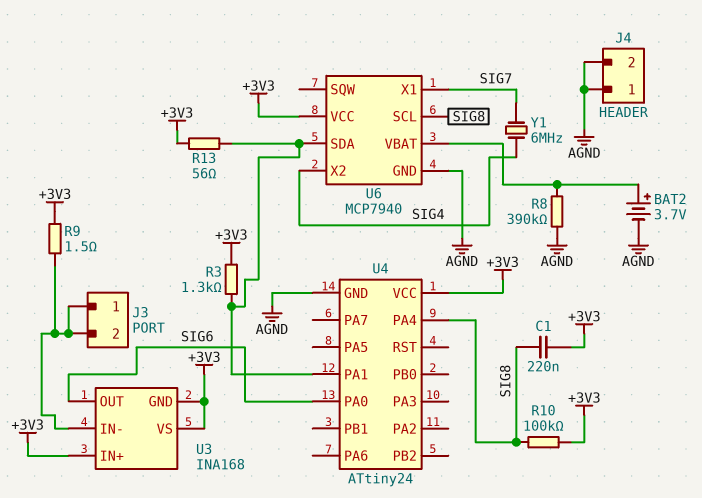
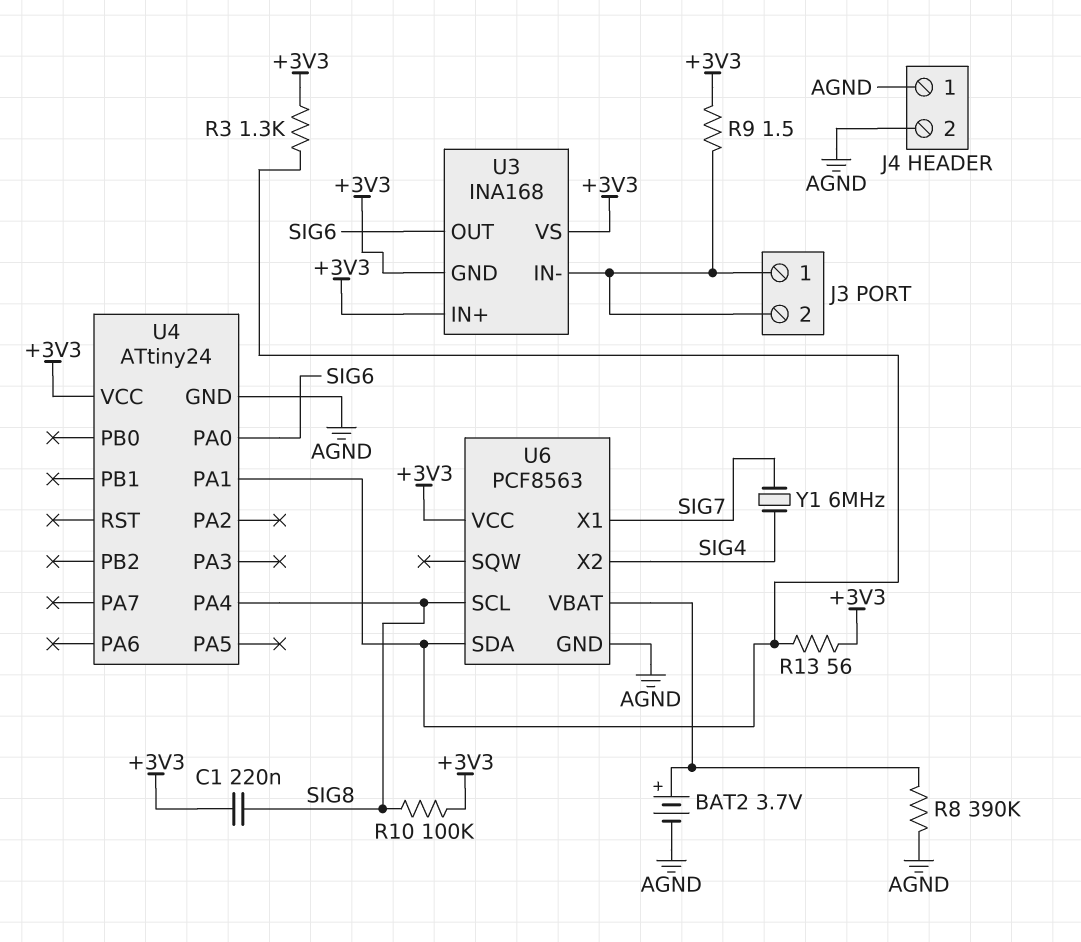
U6: MCP7940 -> PCF8563

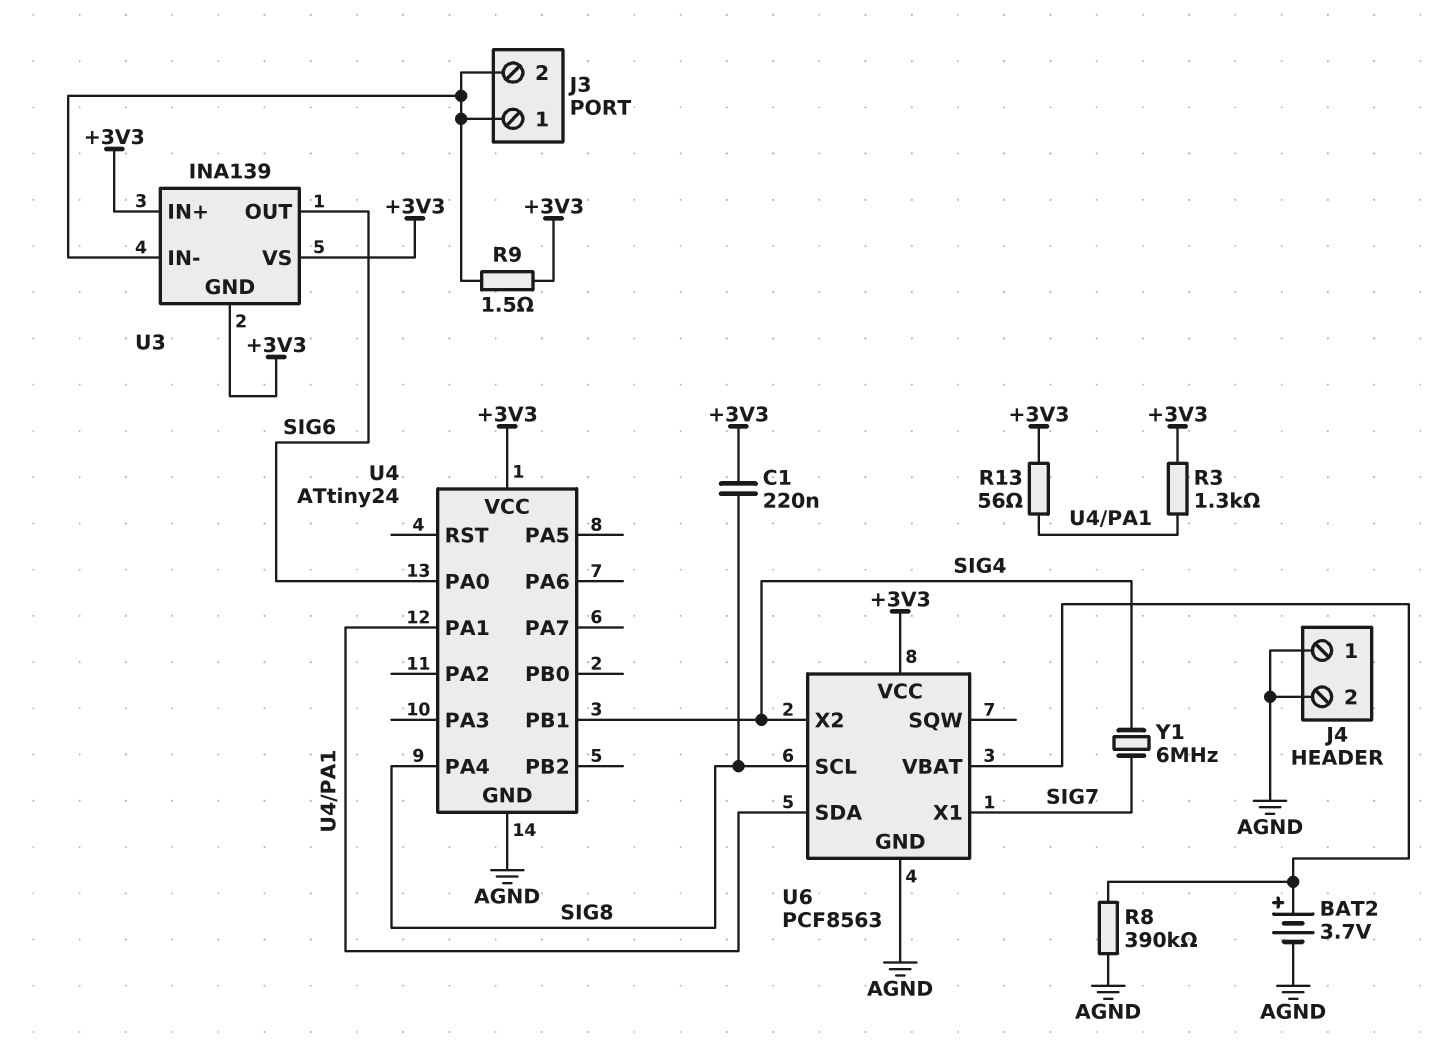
R10: 100k (+3V3, SIG8) -> none
U3: INA168 -> INA139
U4 pin PB1: none -> SIG4

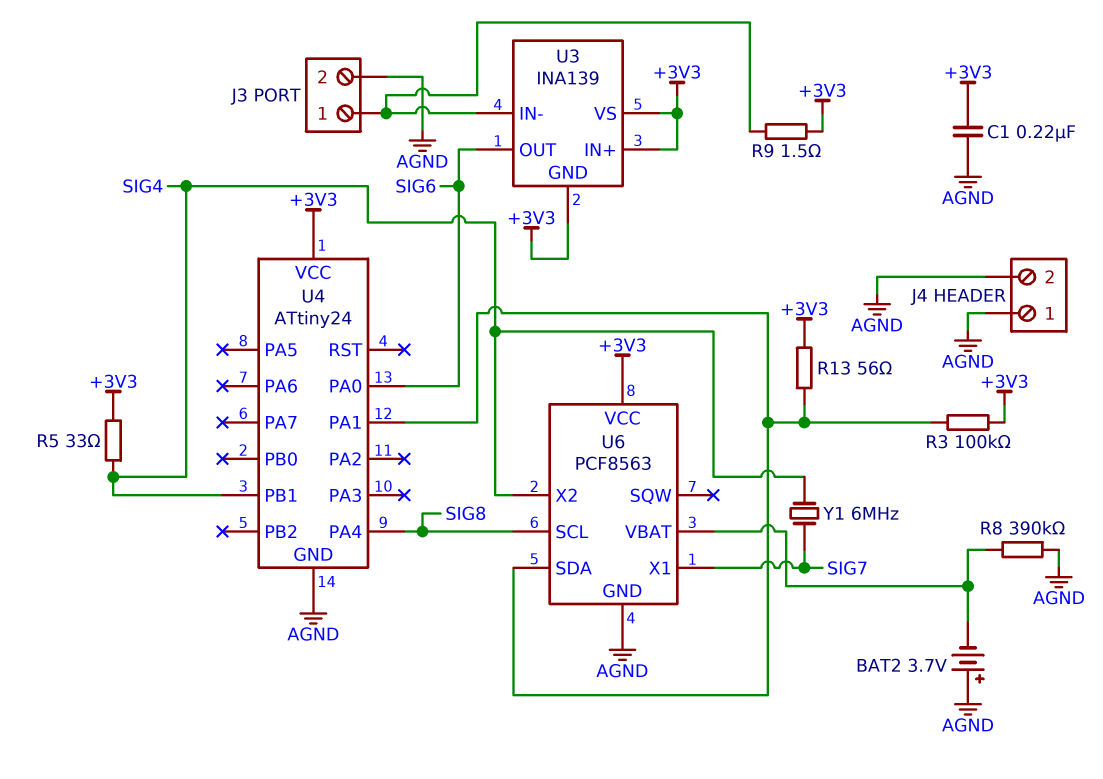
BAT2: 3.7V (plus U6/VBAT, minus AGND) -> 3.7V (plus AGND, minus U6/VBAT)
C1: 220nF (+3V3, SIG8) -> 220nF (+3V3, AGND)
J3 pin 2: J3/1 -> AGND
R3: 1.3k (+3V3, U4/PA1) -> 100k (+3V3, U4/PA1)
R5: none -> 33 (+3V3, SIG4)

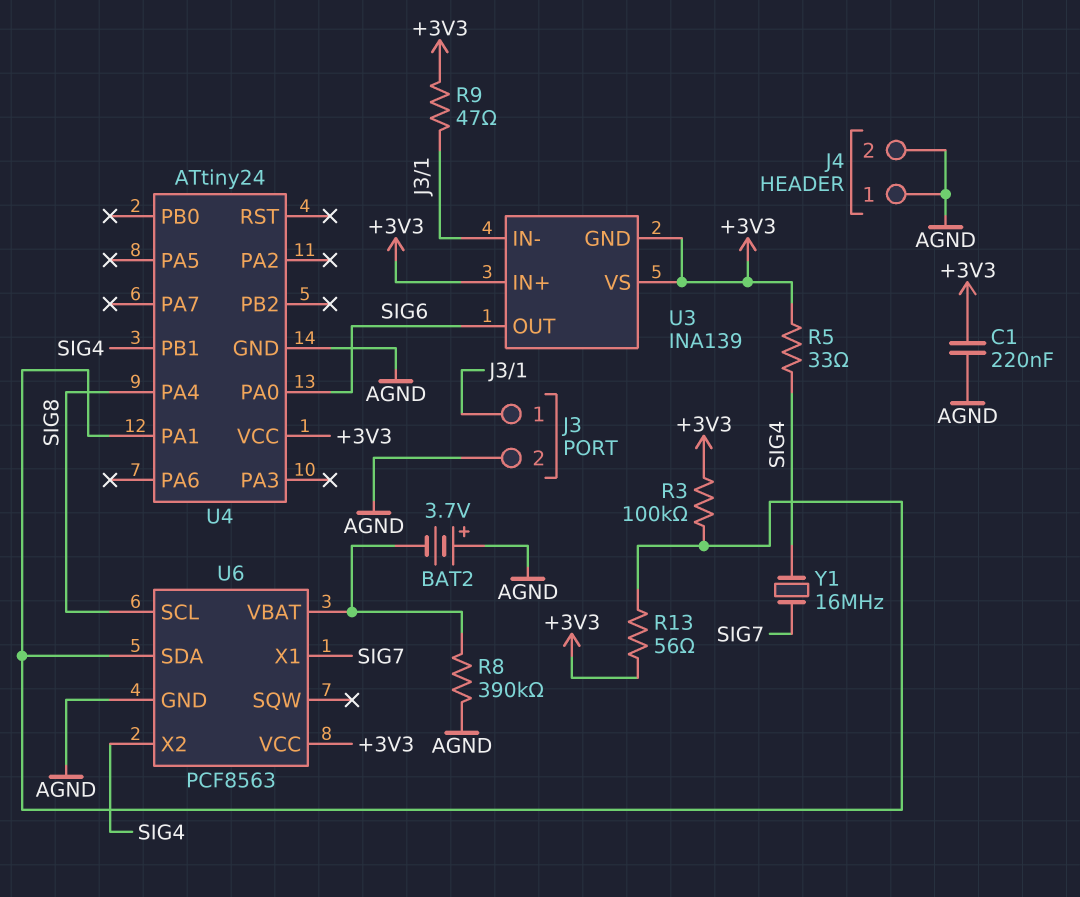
R9: 1.5 (+3V3, J3/1) -> 47 (+3V3, J3/1)
Y1: 6MHz (SIG4, SIG7) -> 16MHz (SIG4, SIG7)

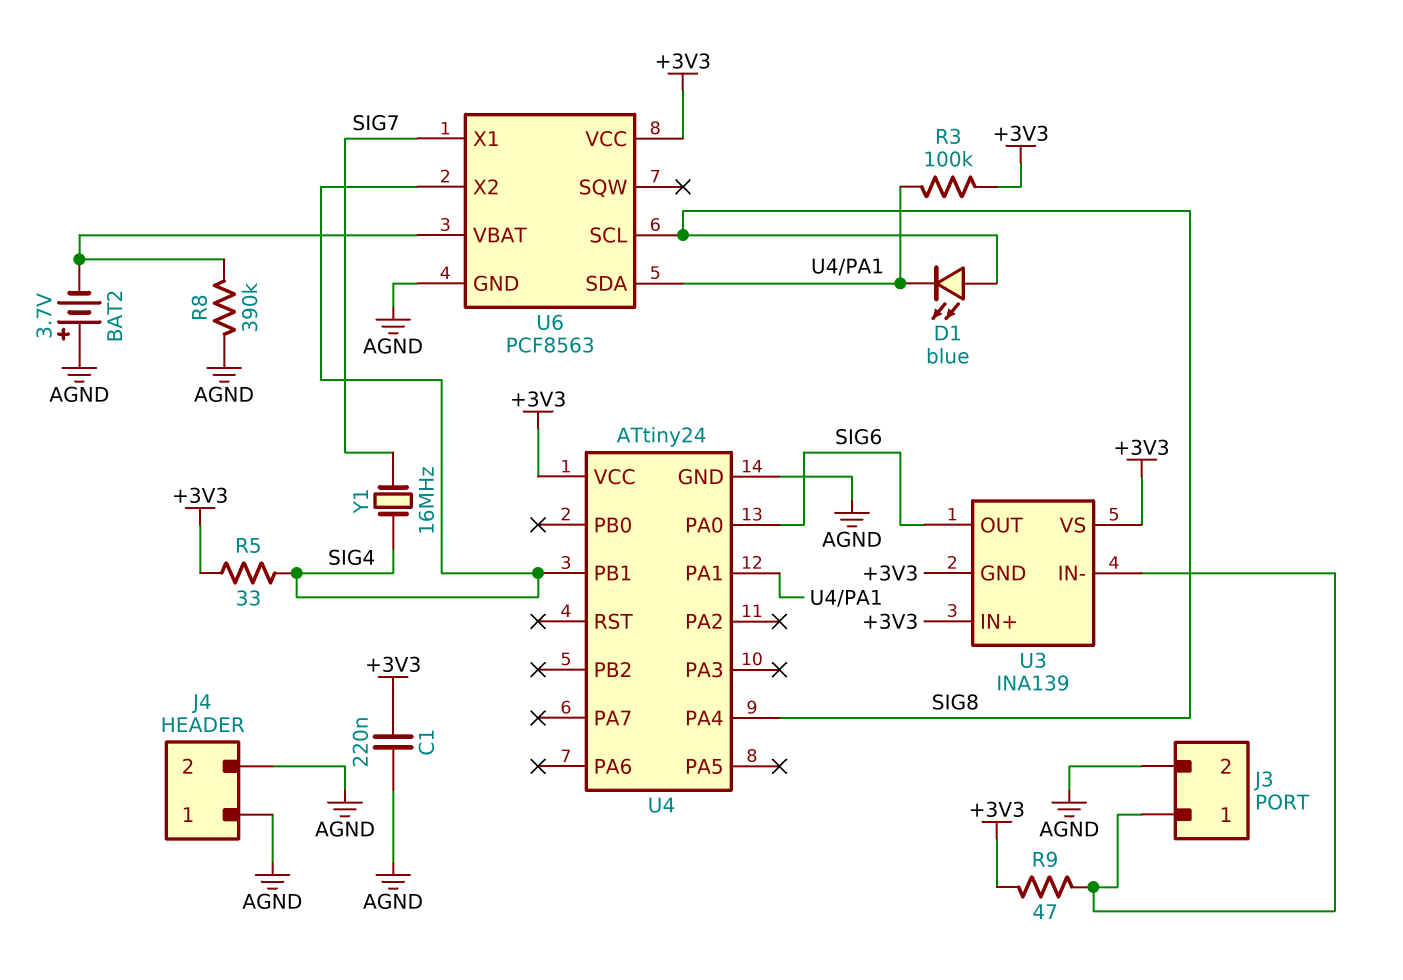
D1: none -> LED blue (A SIG8, K U4/PA1)
R13: 56 (+3V3, U4/PA1) -> none

